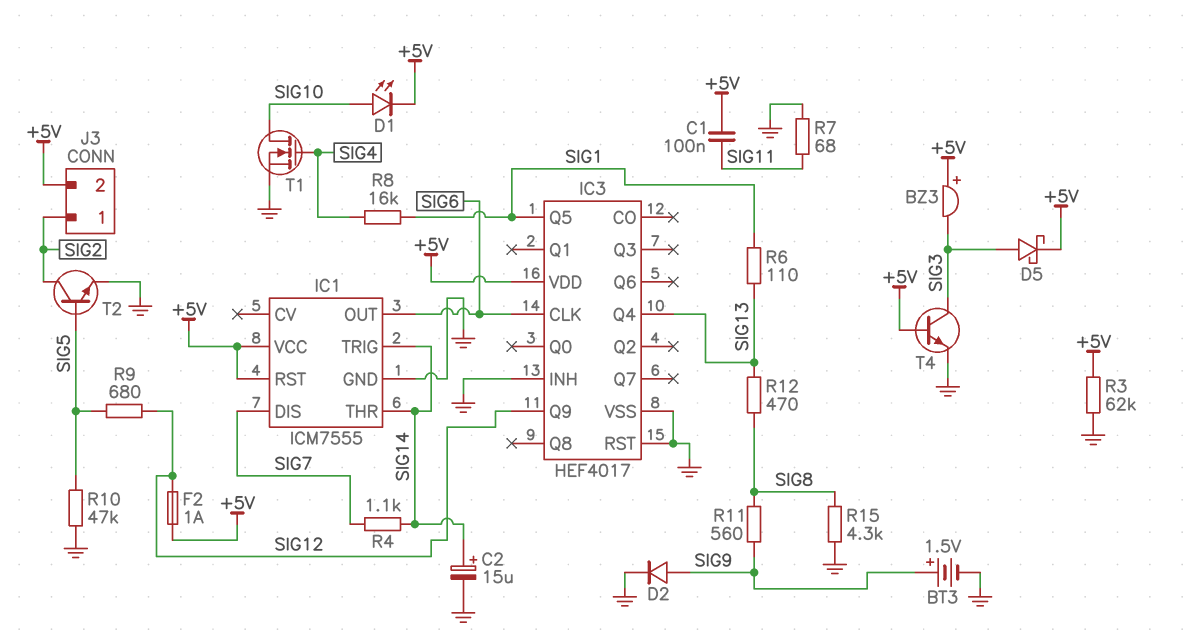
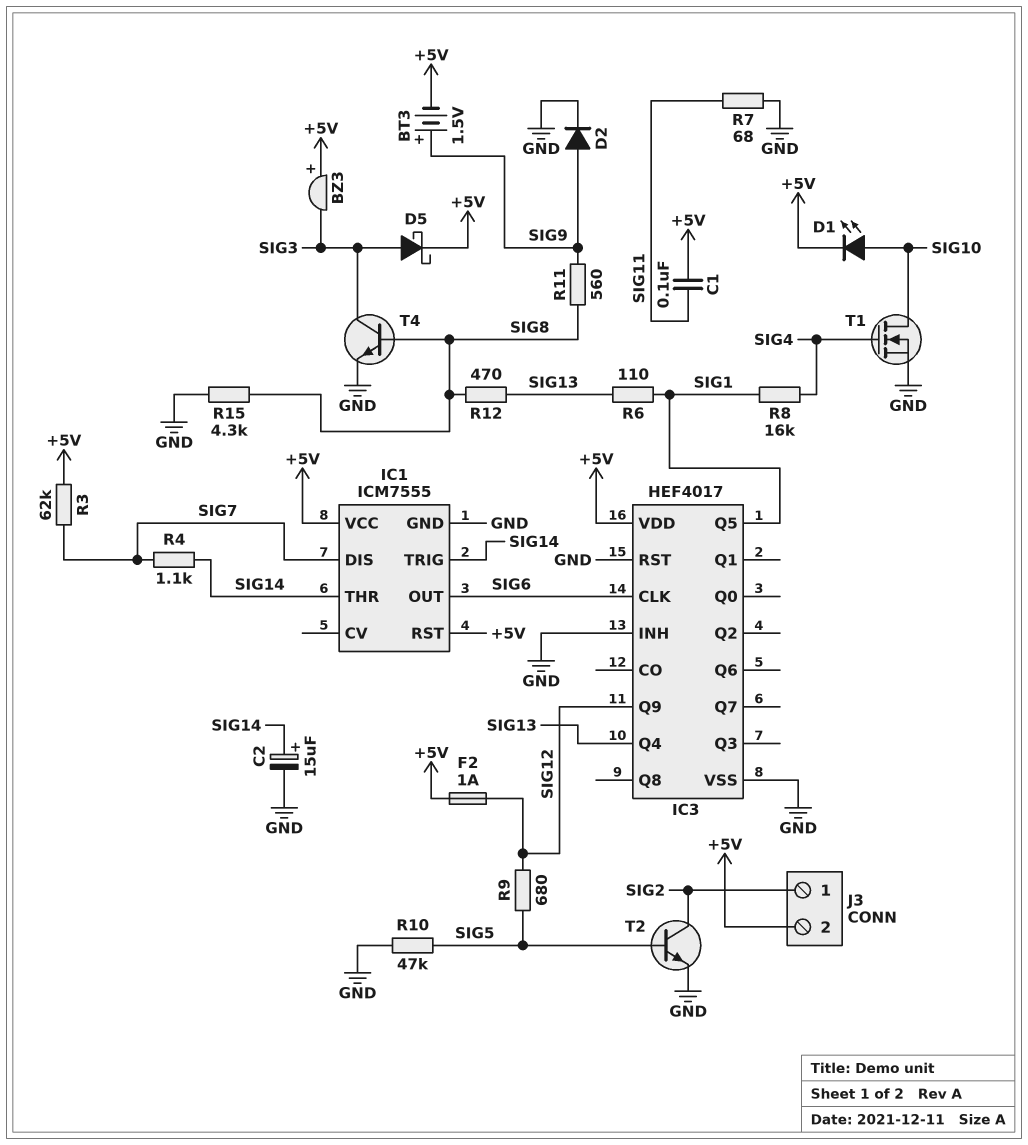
BT3: 1.5V (plus SIG9, minus GND) -> 1.5V (plus SIG9, minus +5V)
R3: 62k (+5V, GND) -> 62k (+5V, SIG7)
T4: NPN (B +5V, C SIG3, E GND) -> NPN (B SIG8, C SIG3, E GND)

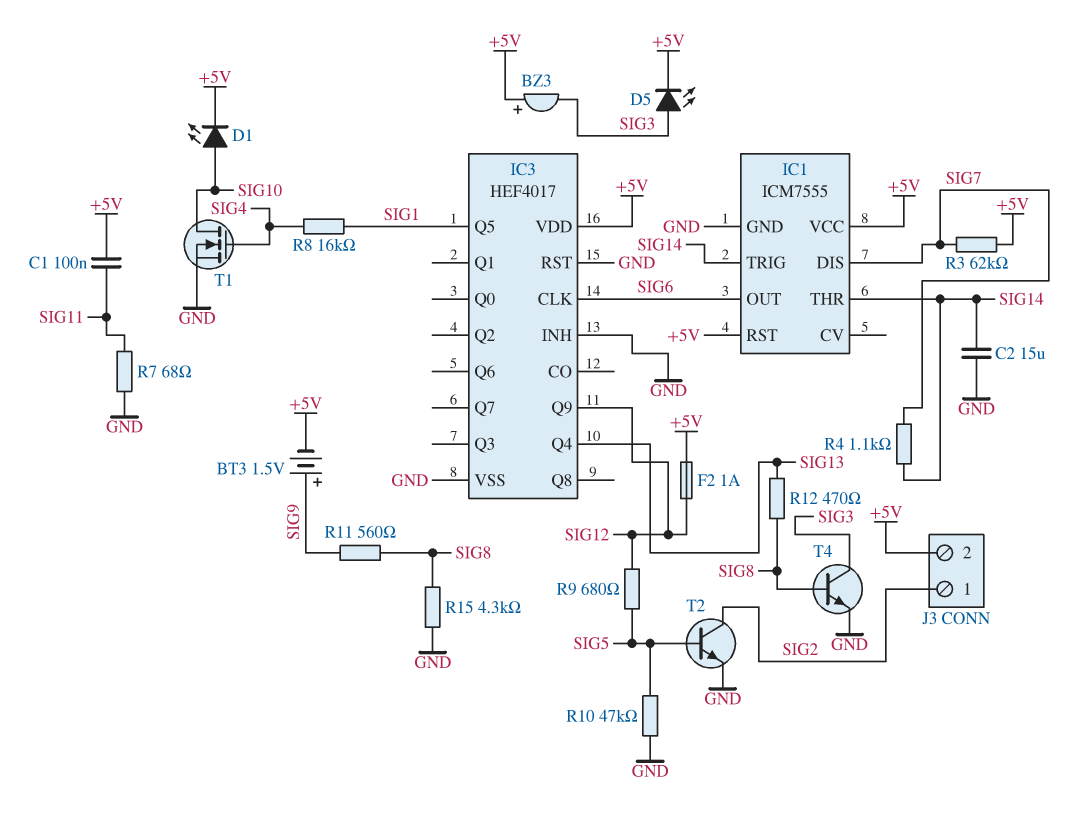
C2: 15uF (plus SIG14, minus GND) -> 15uF (GND, SIG14)
D2: diode (A SIG9, K GND) -> none
D5: schottky (A SIG3, K +5V) -> LED (A SIG3, K +5V)
R6: 110 (SIG1, SIG13) -> none

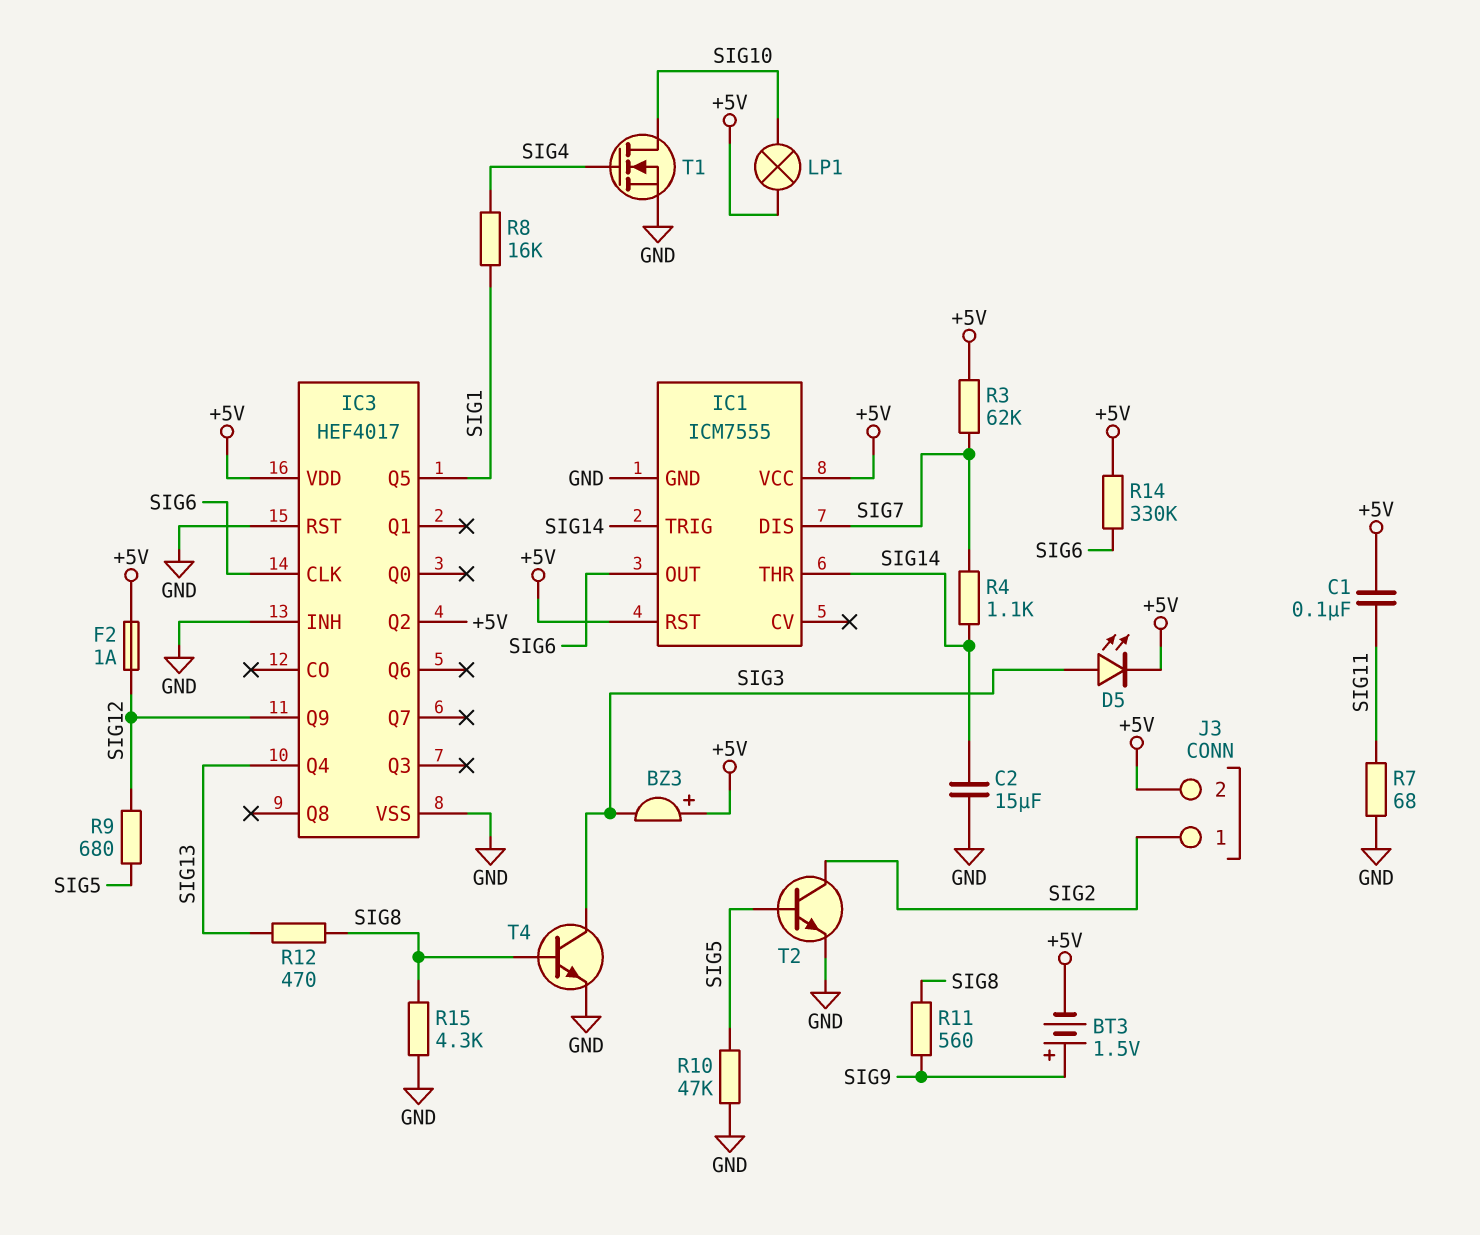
D1: LED (A SIG10, K +5V) -> none
IC3 pin Q2: none -> +5V
LP1: none -> lamp (+5V, SIG10)
R14: none -> 330k (+5V, SIG6)

